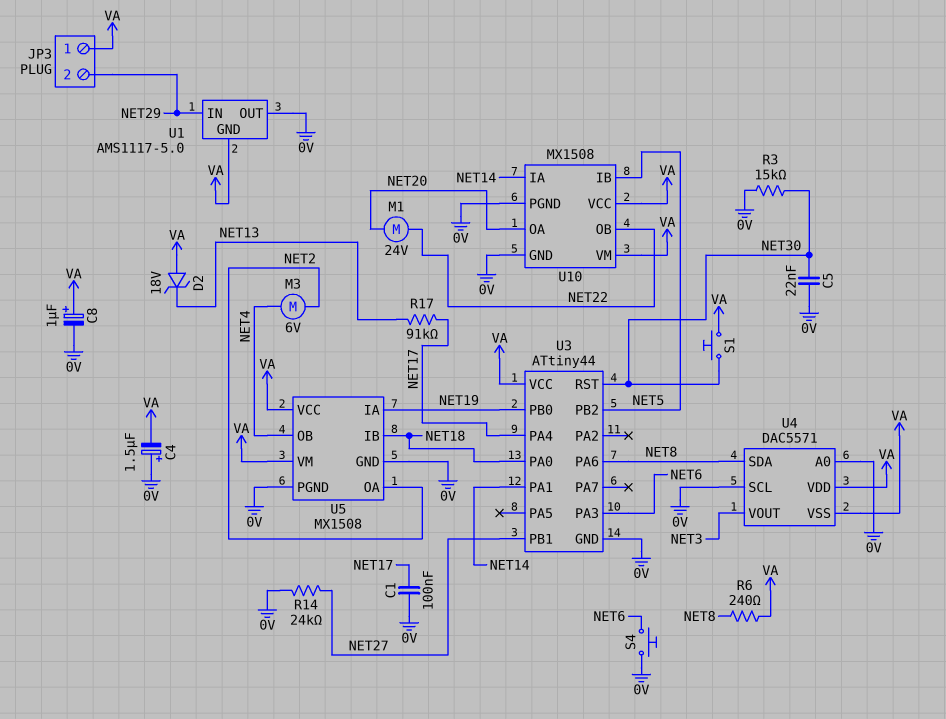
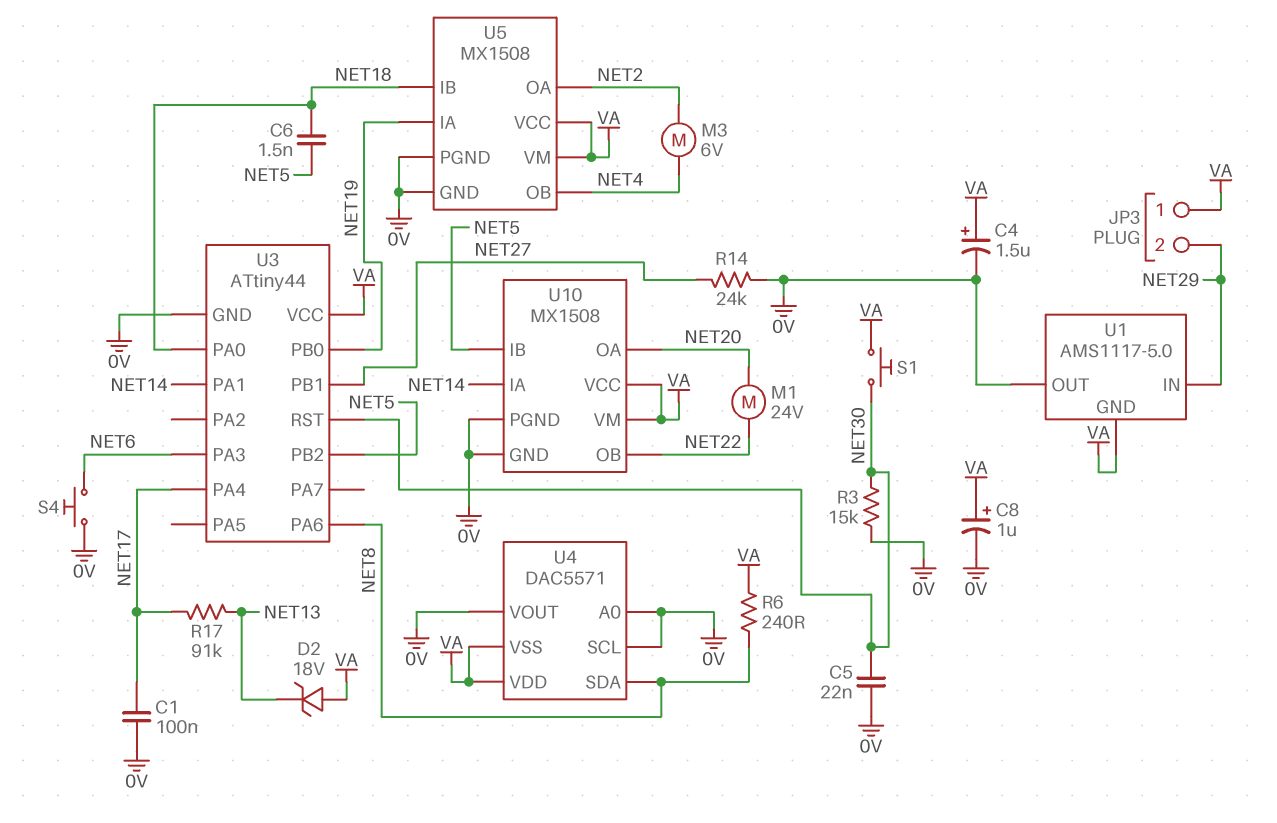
C4: 1.5uF (plus 0V, minus VA) -> 1.5uF (plus VA, minus 0V)
C6: none -> 1.5nF (NET5, NET18)
U4 pin VOUT: NET3 -> 0V

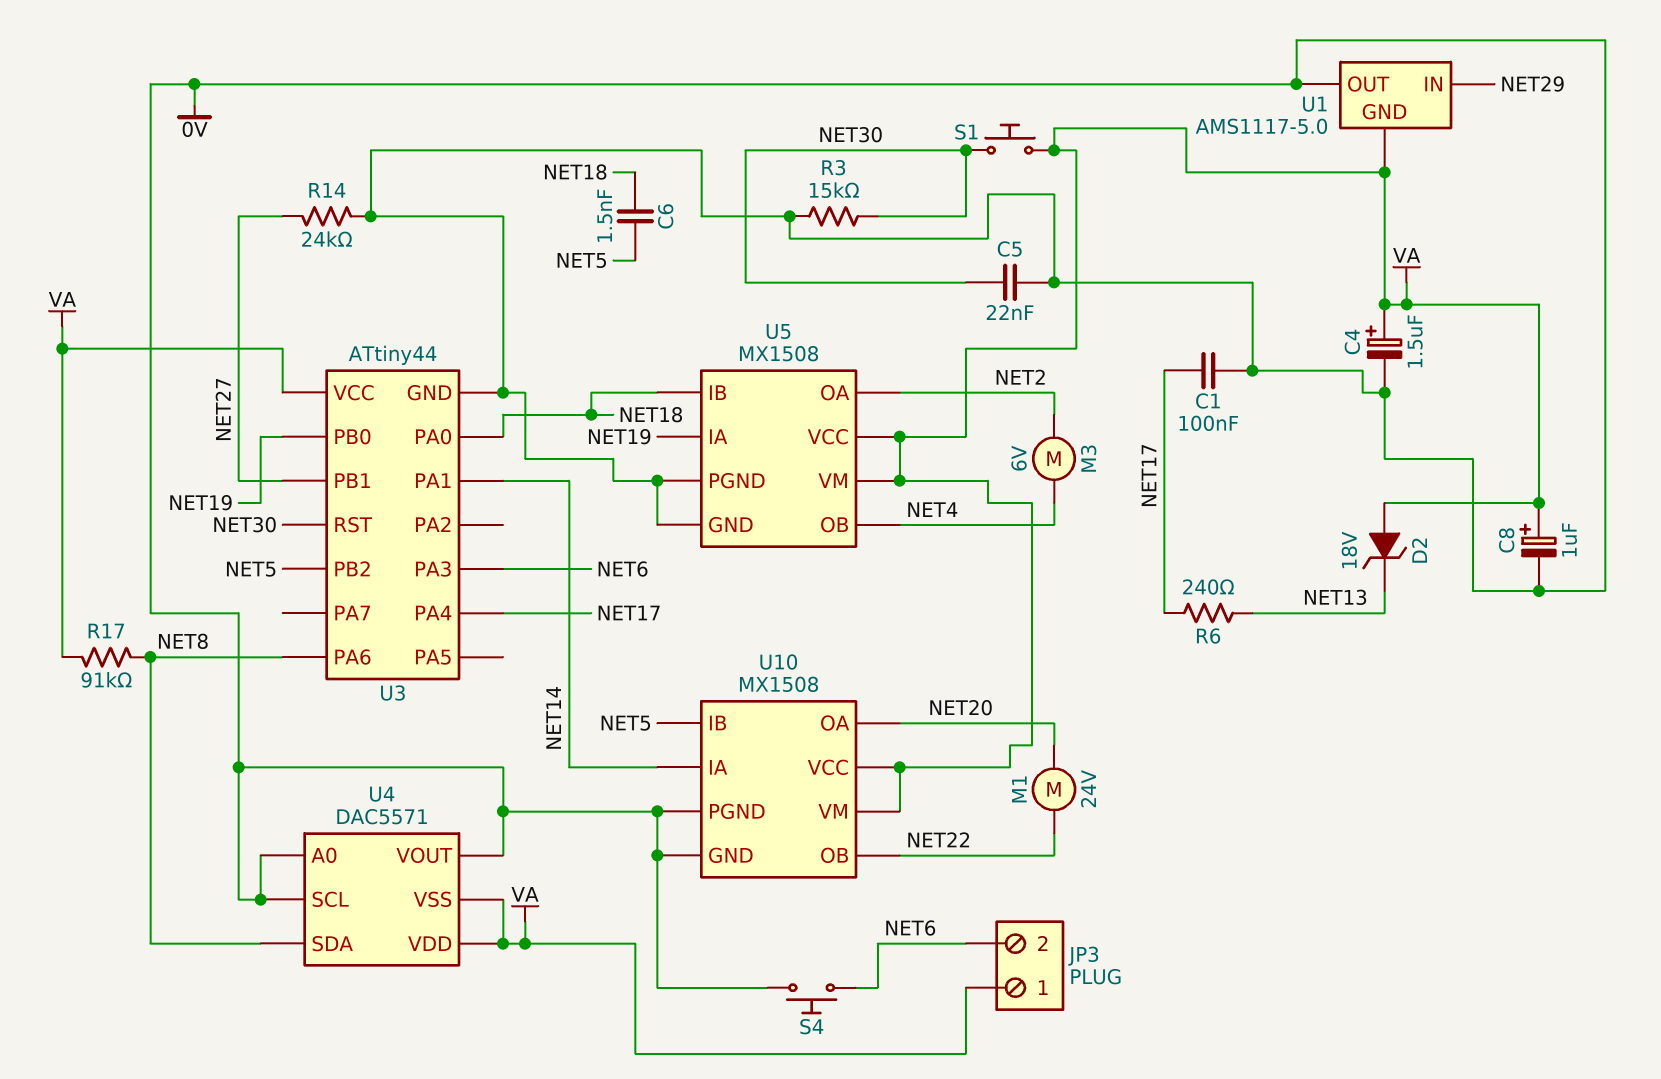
JP3 pin 2: NET29 -> NET6
R6: 240 (NET8, VA) -> 240 (NET13, NET17)
R17: 91k (NET13, NET17) -> 91k (NET8, VA)

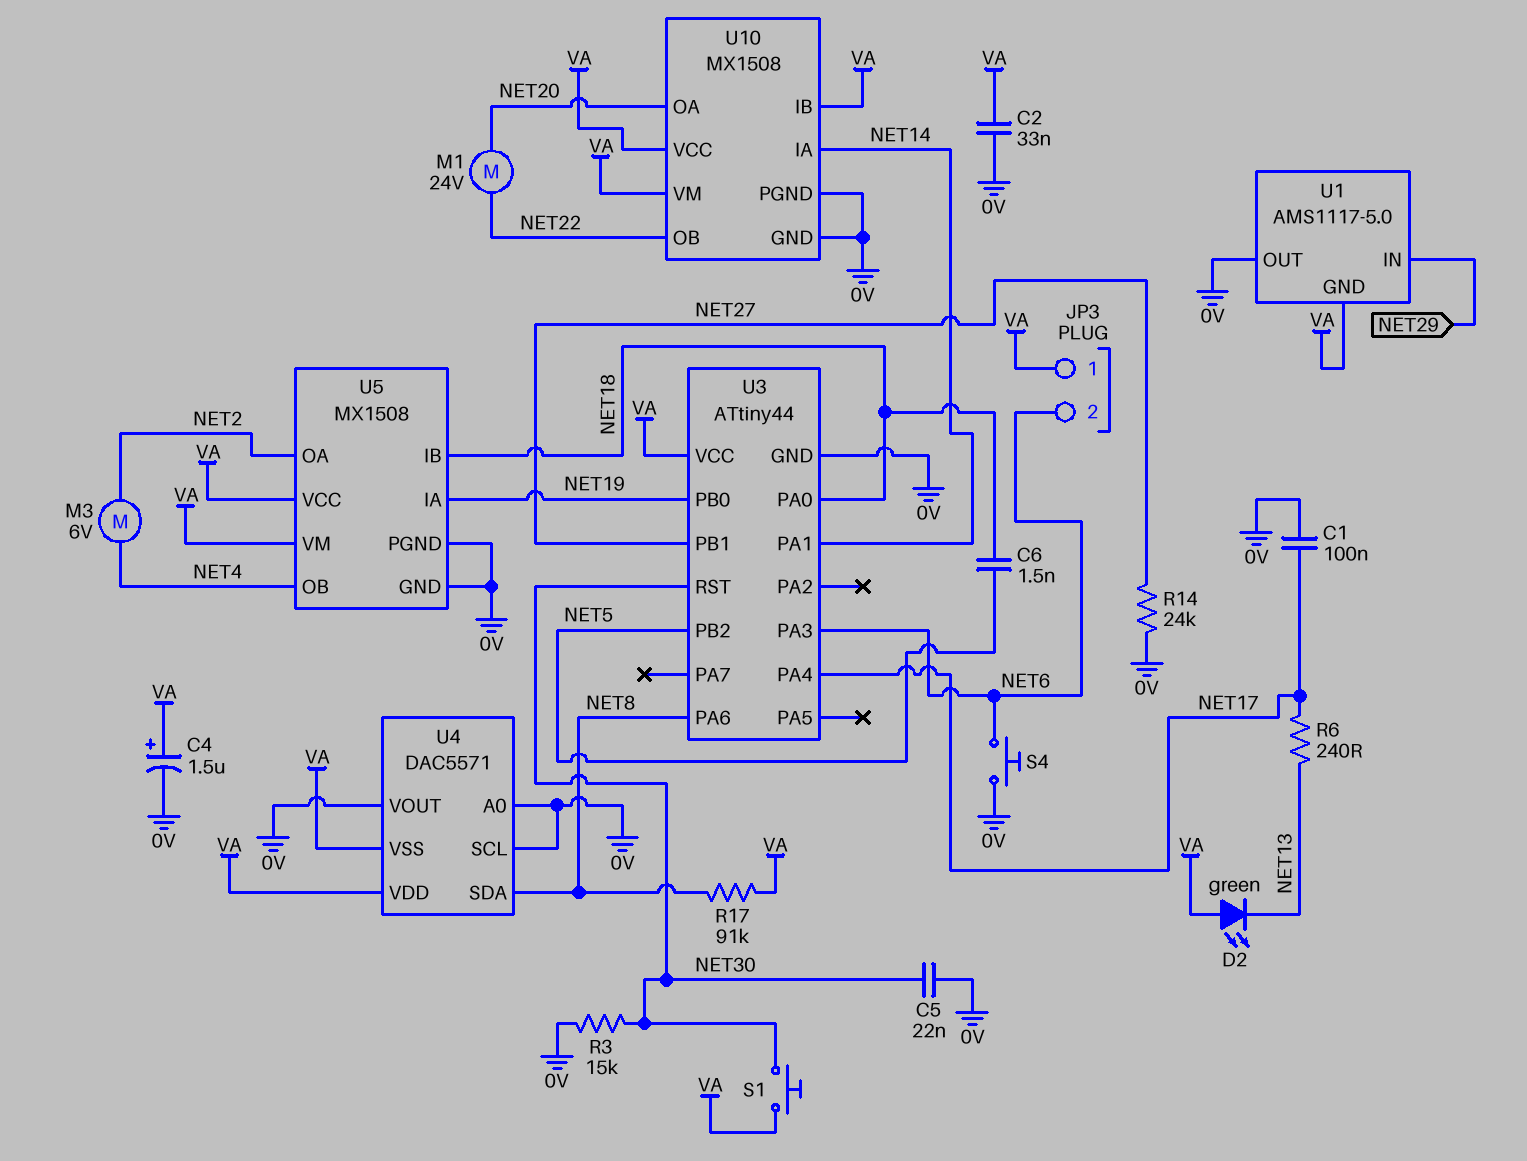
C2: none -> 33nF (0V, VA)
C8: 1uF (plus VA, minus 0V) -> none
D2: zener 18V (A VA, K NET13) -> LED green (A VA, K NET13)
U10 pin IB: NET5 -> VA

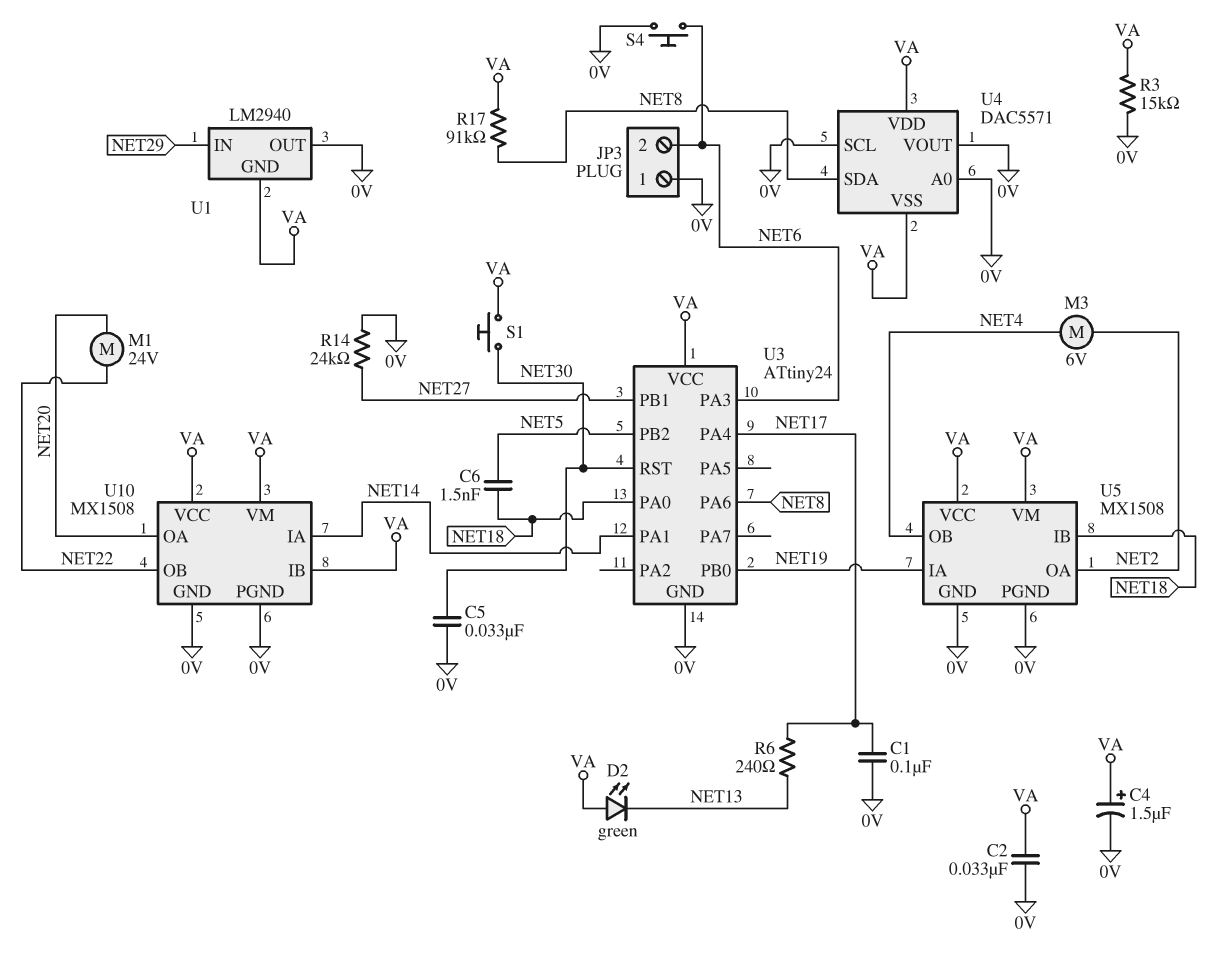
C5: 22nF (0V, NET30) -> 33nF (0V, NET30)
JP3 pin 1: VA -> 0V
R3: 15k (0V, NET30) -> 15k (0V, VA)
U1: AMS1117-5.0 -> LM2940
U3: ATtiny44 -> ATtiny24

